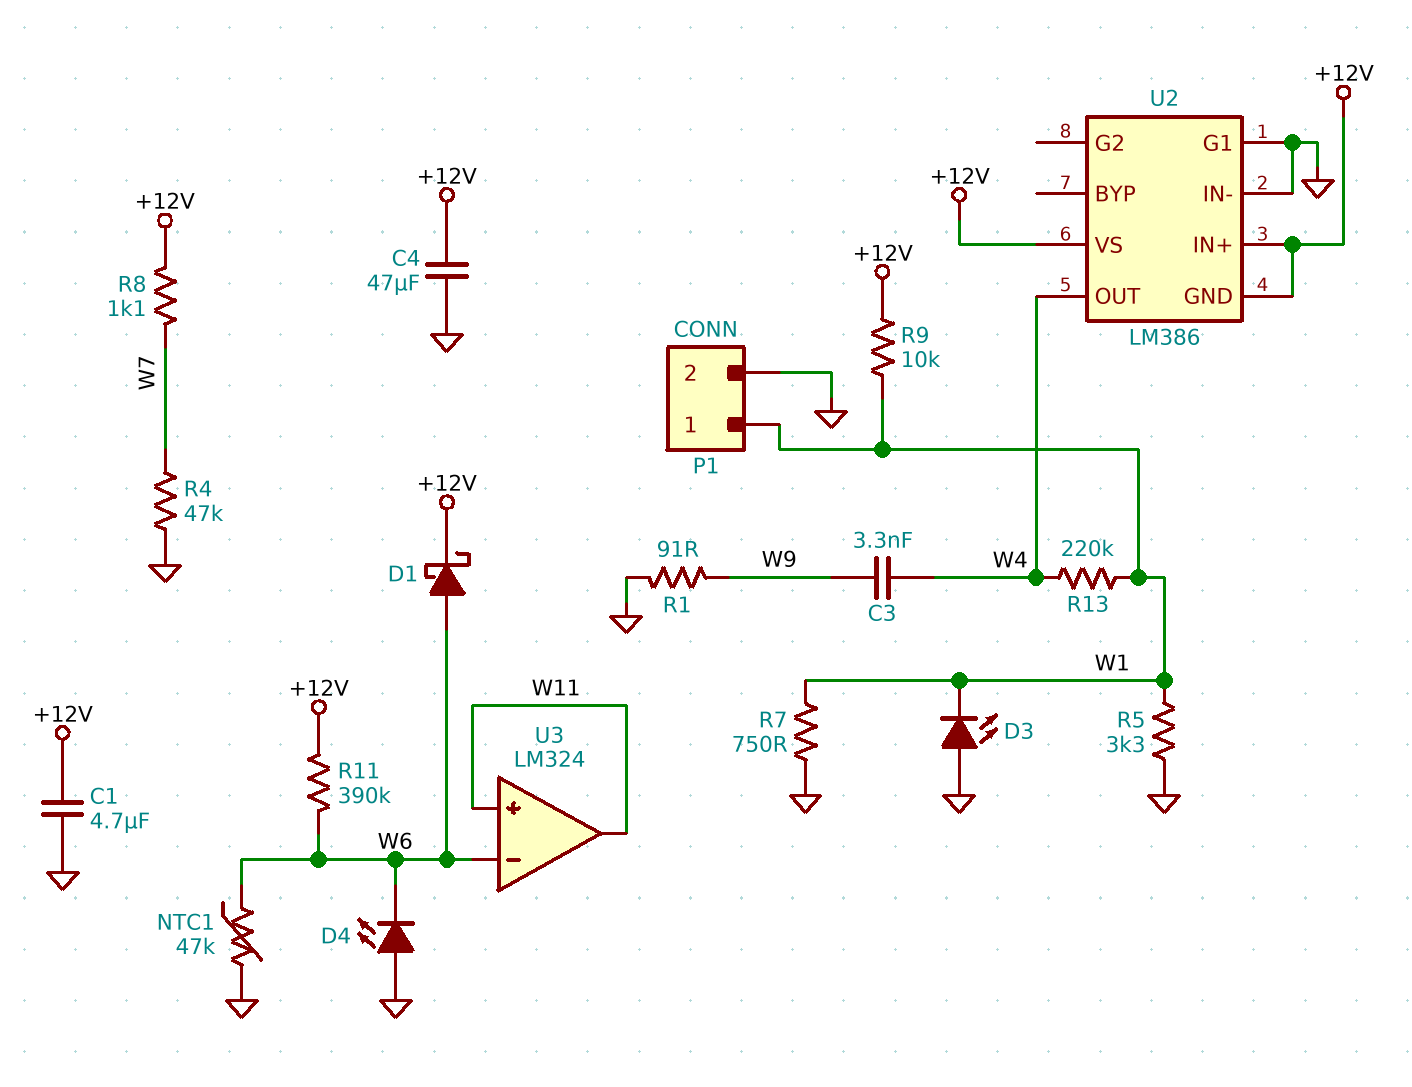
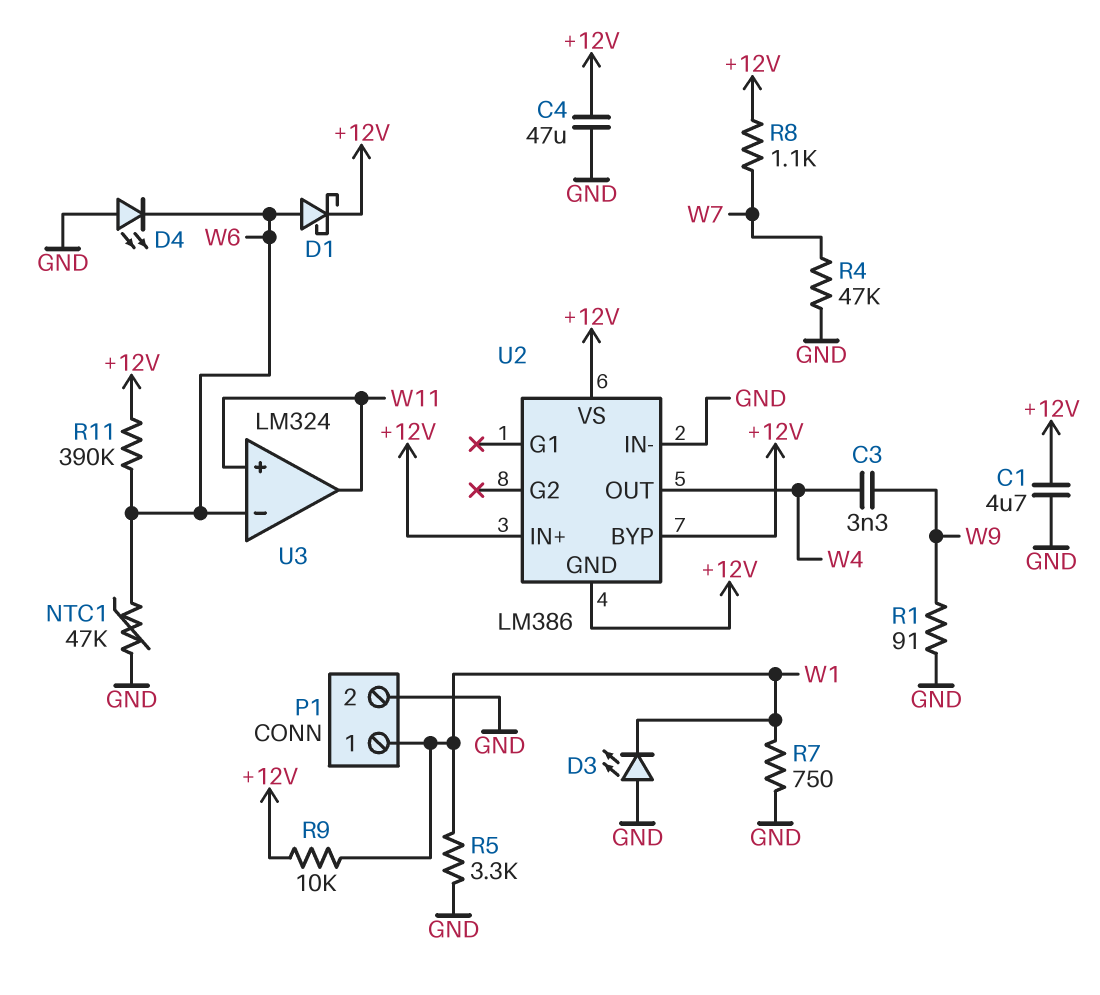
R13: 220k (W1, W4) -> none
U2 pin BYP: none -> +12V
U2 pin G1: GND -> none

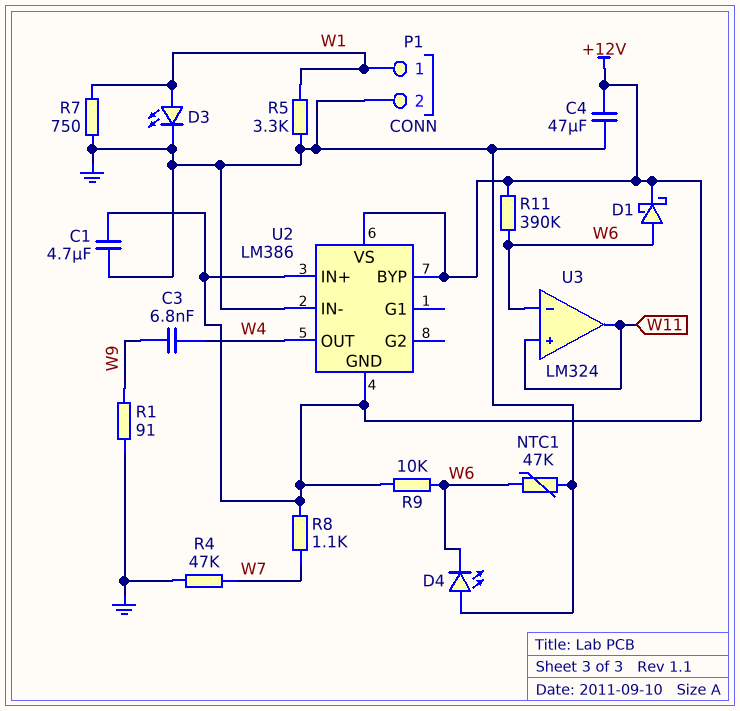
C3: 3.3nF (W4, W9) -> 6.8nF (W4, W9)
D3: LED (A GND, K W1) -> LED (A W1, K GND)
R9: 10k (+12V, W1) -> 10k (+12V, W6)

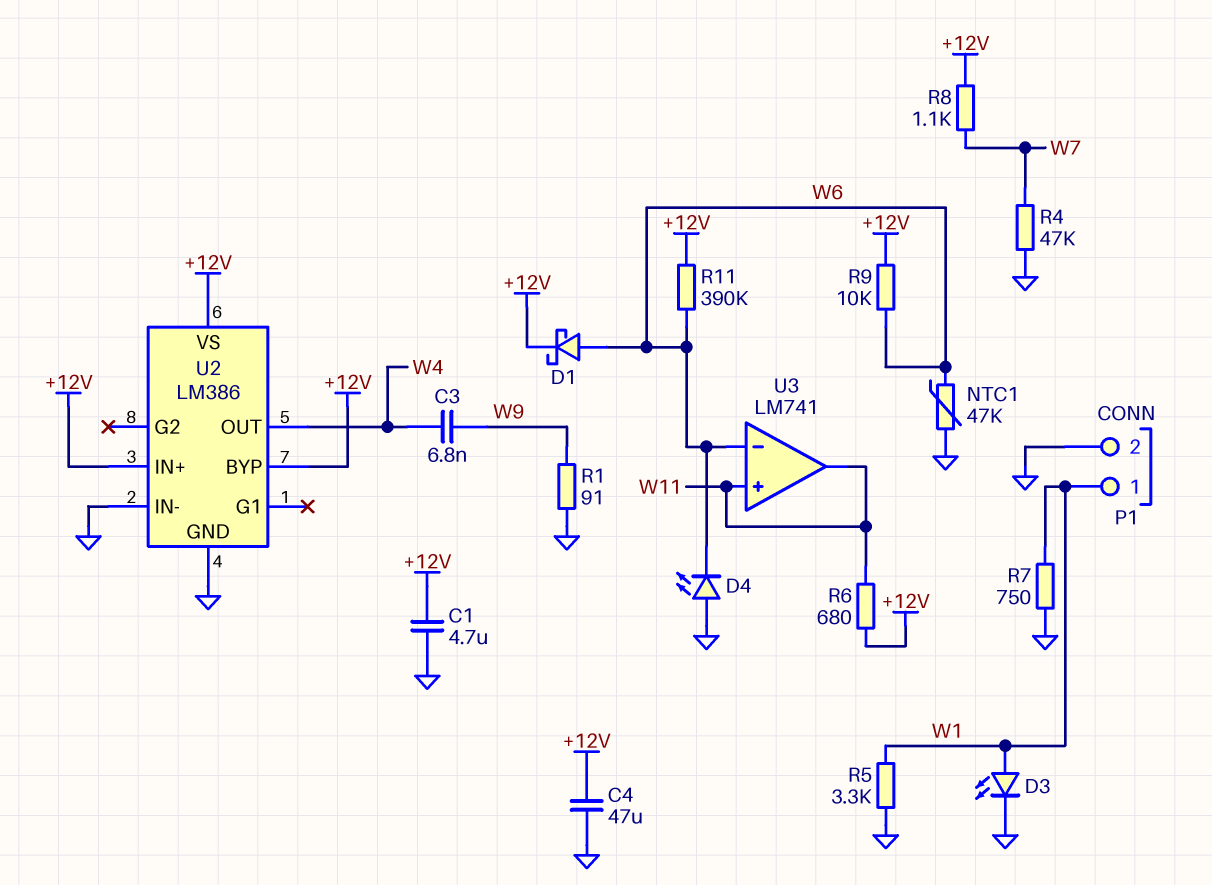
R6: none -> 680 (+12V, W11)
U2 pin GND: +12V -> GND
U3: LM324 -> LM741

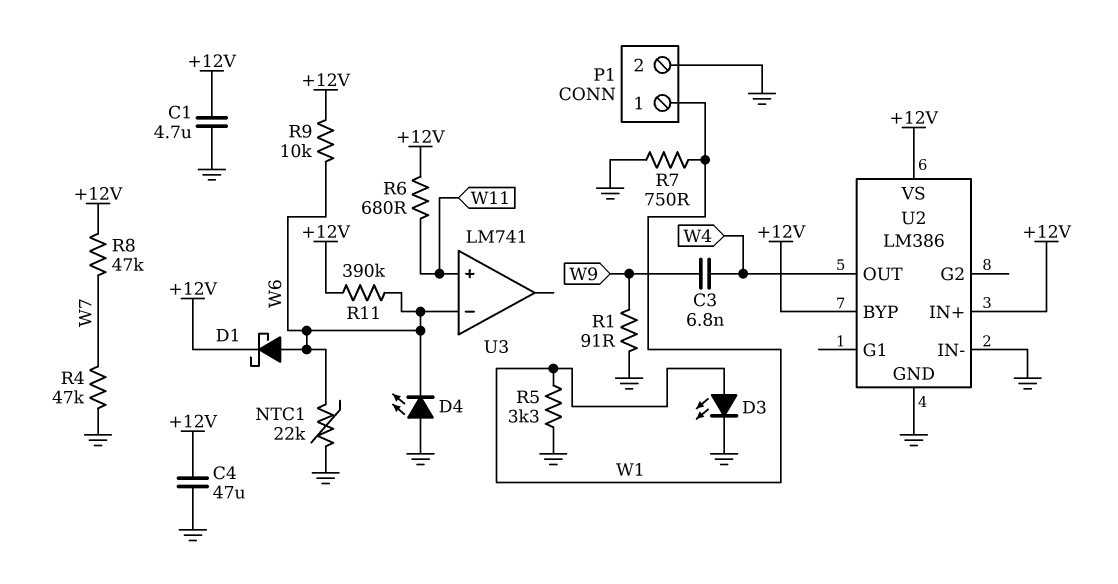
NTC1: 47k (GND, W6) -> 22k (GND, W6)
R8: 1.1k (+12V, W7) -> 47k (+12V, W7)
U3 pin out: W11 -> none

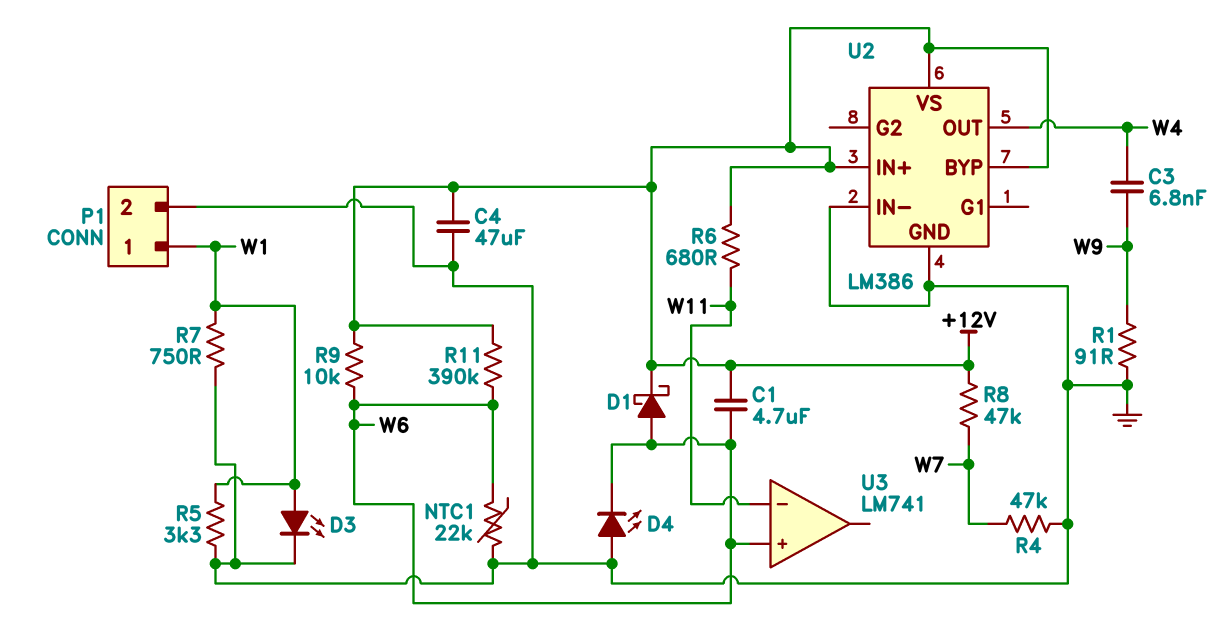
C1: 4.7uF (+12V, GND) -> 4.7uF (+12V, W6)
U3 pin in+: W11 -> W6
U3 pin in-: W6 -> W11

